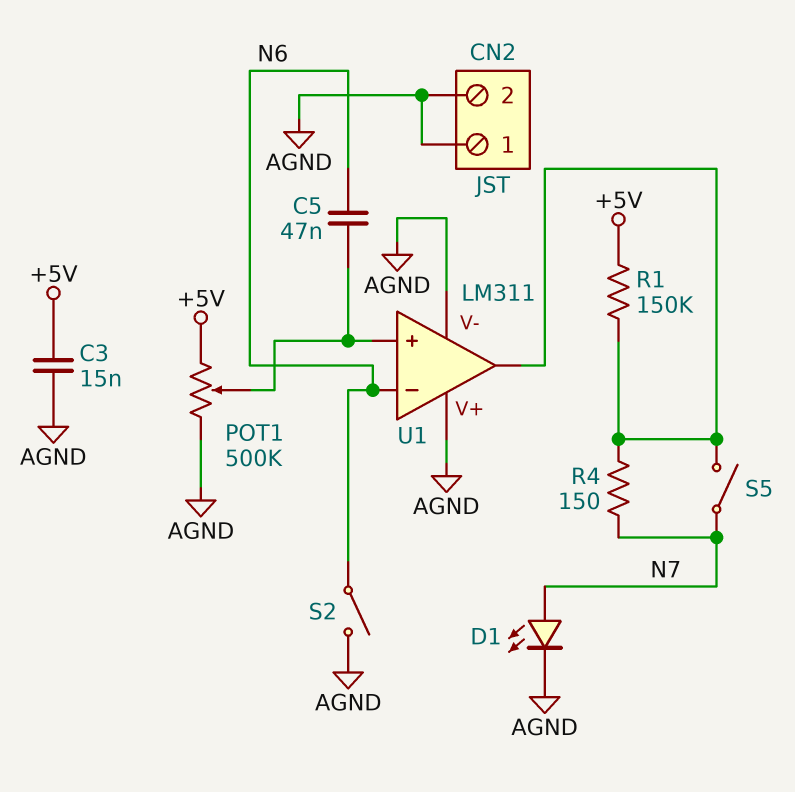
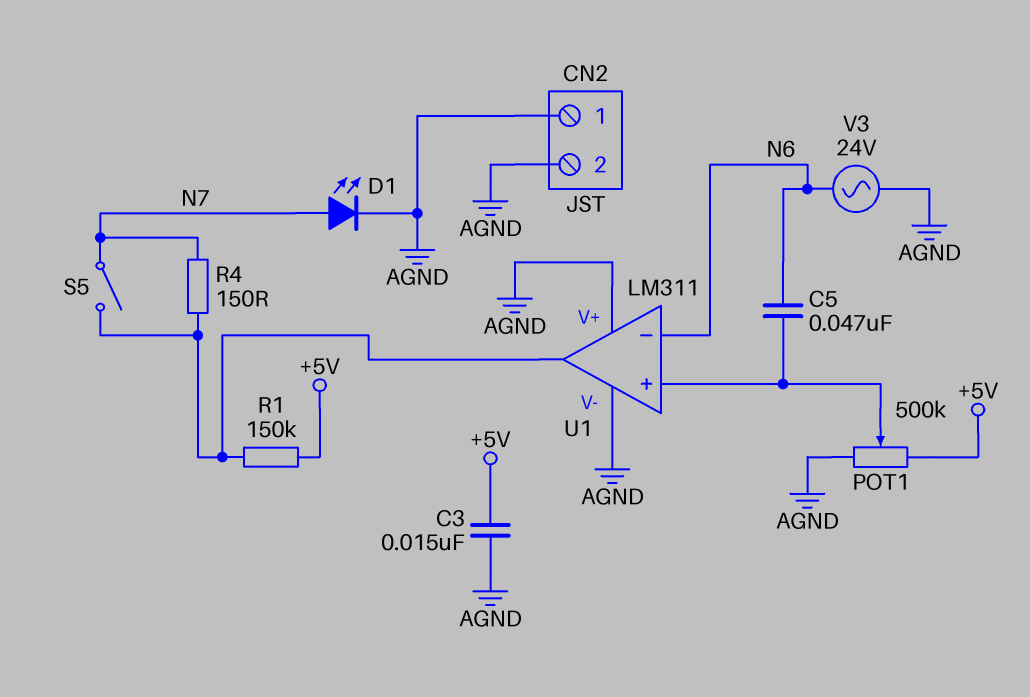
S2: switch (AGND, N6) -> none
V3: none -> AC 24V (AGND, N6)

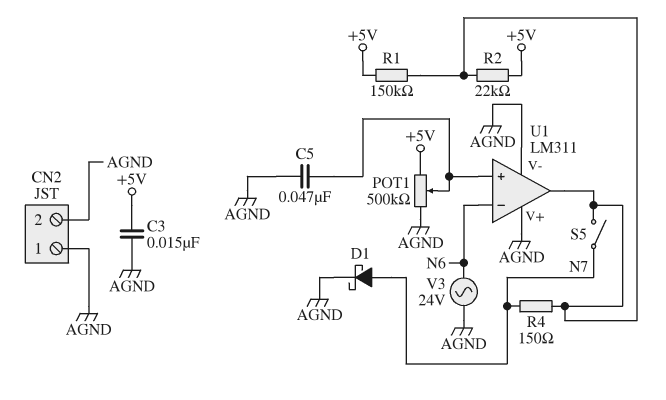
C5: 47nF (N6, U1/in+) -> 47nF (AGND, U1/in+)
D1: LED (A N7, K AGND) -> schottky (A N7, K AGND)
R2: none -> 22k (+5V, U1/out)

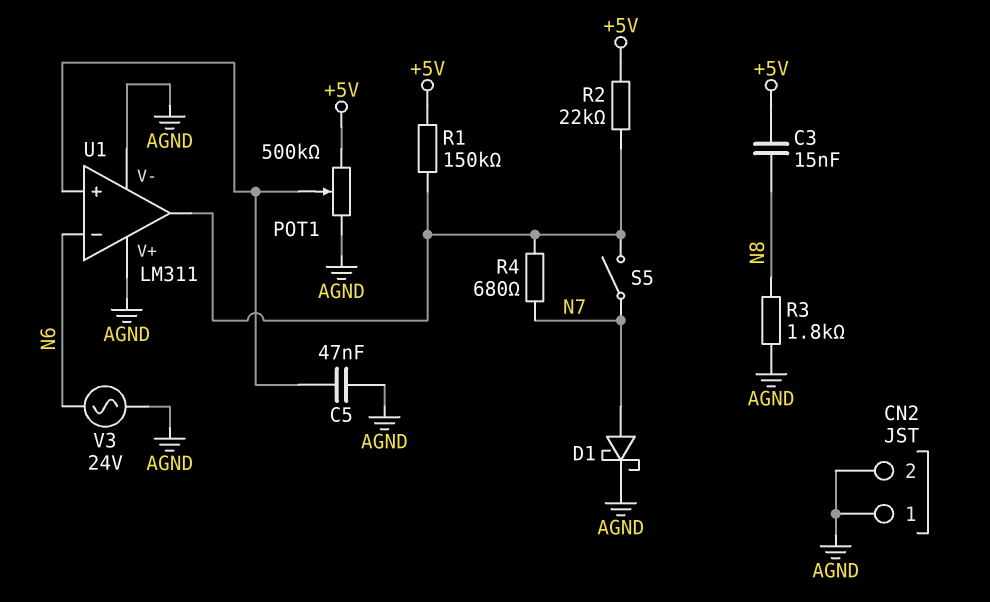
C3: 15nF (+5V, AGND) -> 15nF (+5V, N8)
R3: none -> 1.8k (AGND, N8)
R4: 150 (N7, U1/out) -> 680 (N7, U1/out)

